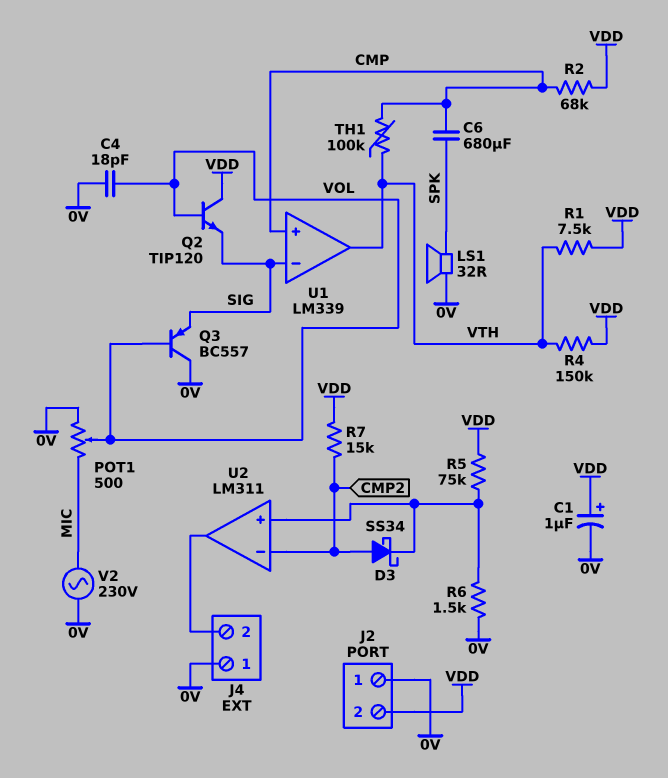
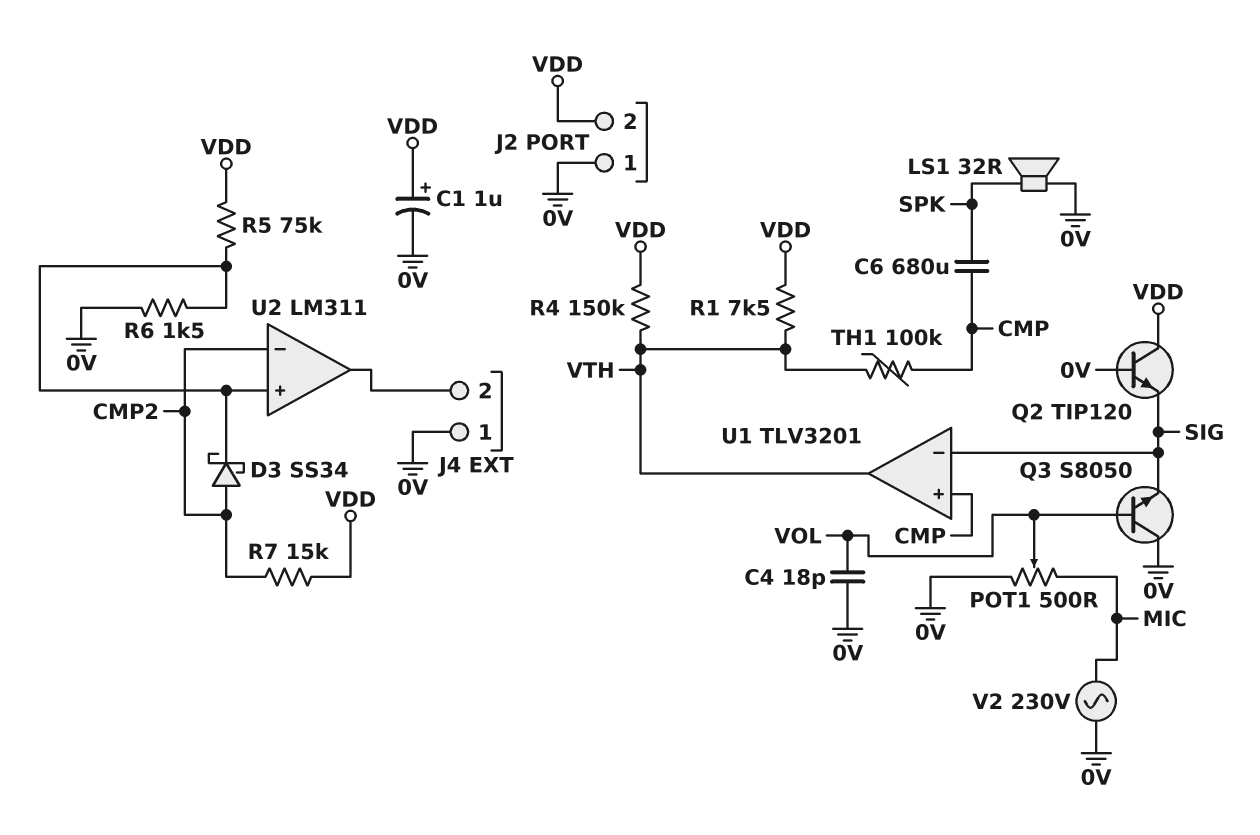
Q2: NPN TIP120 (B VOL, C VDD, E SIG) -> NPN TIP120 (B 0V, C VDD, E SIG)
Q3: PNP BC557 (B VOL, C 0V, E SIG) -> NPN S8050 (B VOL, C 0V, E SIG)
R2: 68k (CMP, VDD) -> none
U1: LM339 -> TLV3201

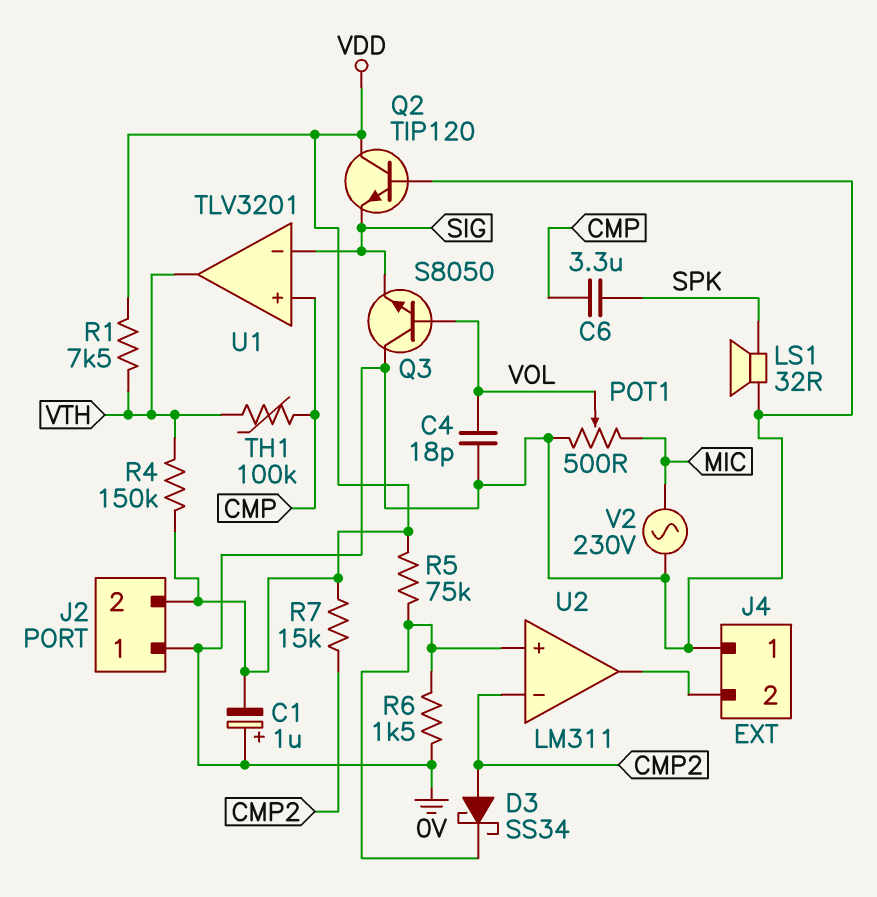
C1: 1uF (plus VDD, minus 0V) -> 1uF (plus 0V, minus VDD)
C6: 680uF (CMP, SPK) -> 3.3uF (CMP, SPK)

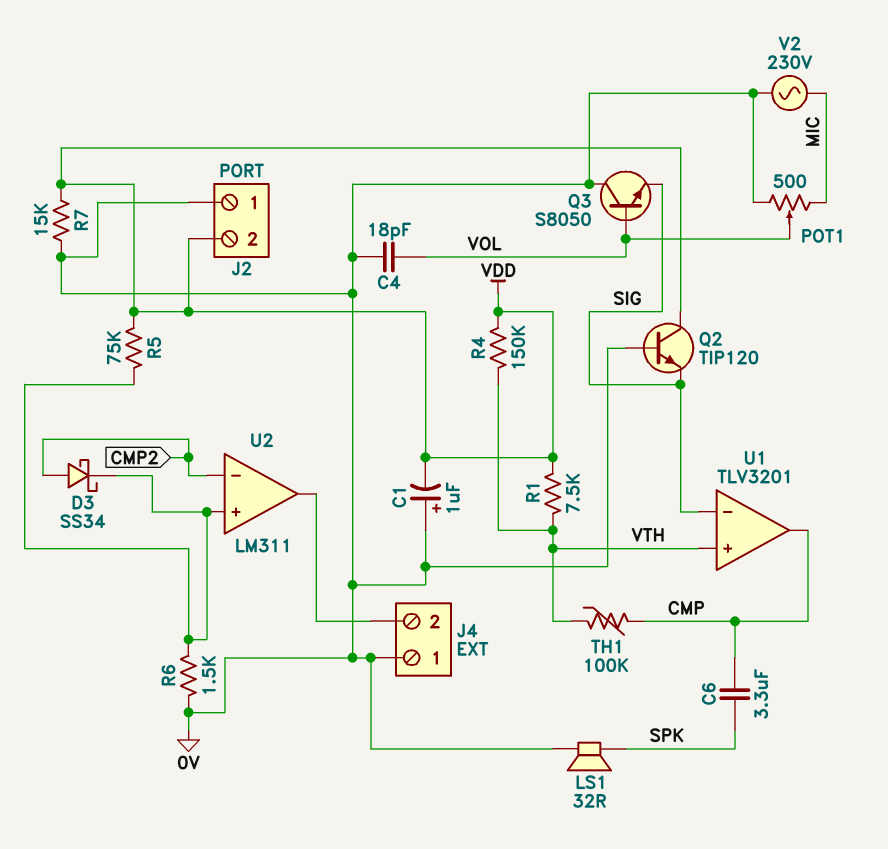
R7: 15k (CMP2, VDD) -> 15k (0V, VDD)
U1 pin in+: CMP -> VTH
U1 pin out: VTH -> CMP

